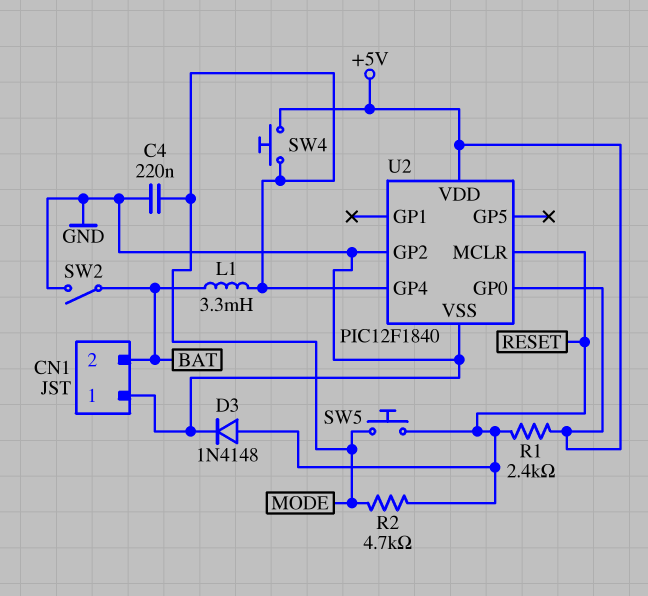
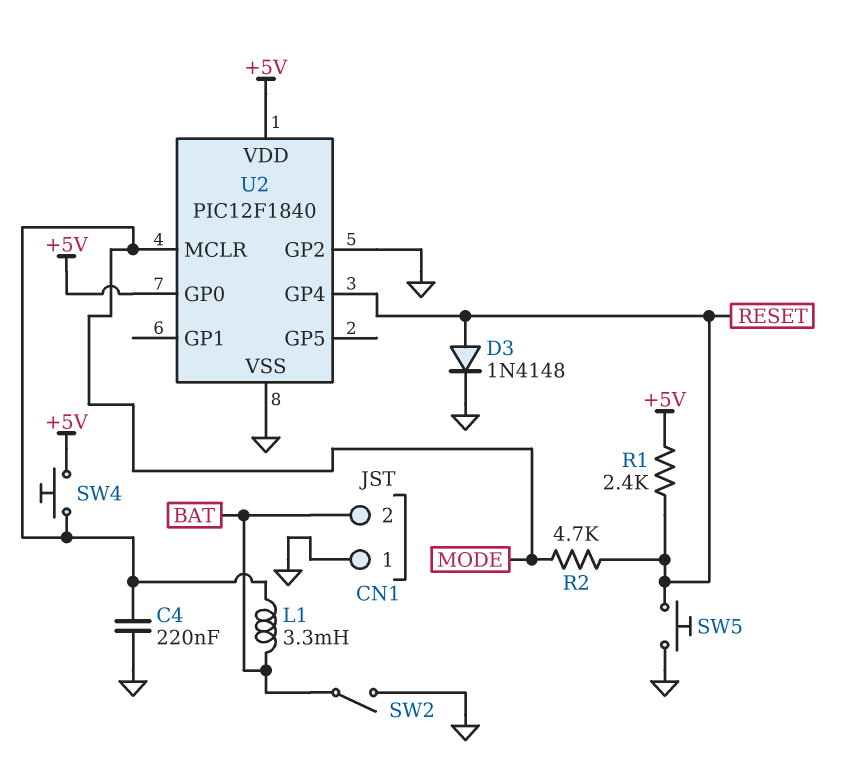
SW5: button (MODE, RESET) -> button (GND, RESET)
U2 pin GP4: MODE -> RESET
U2 pin MCLR: RESET -> MODE

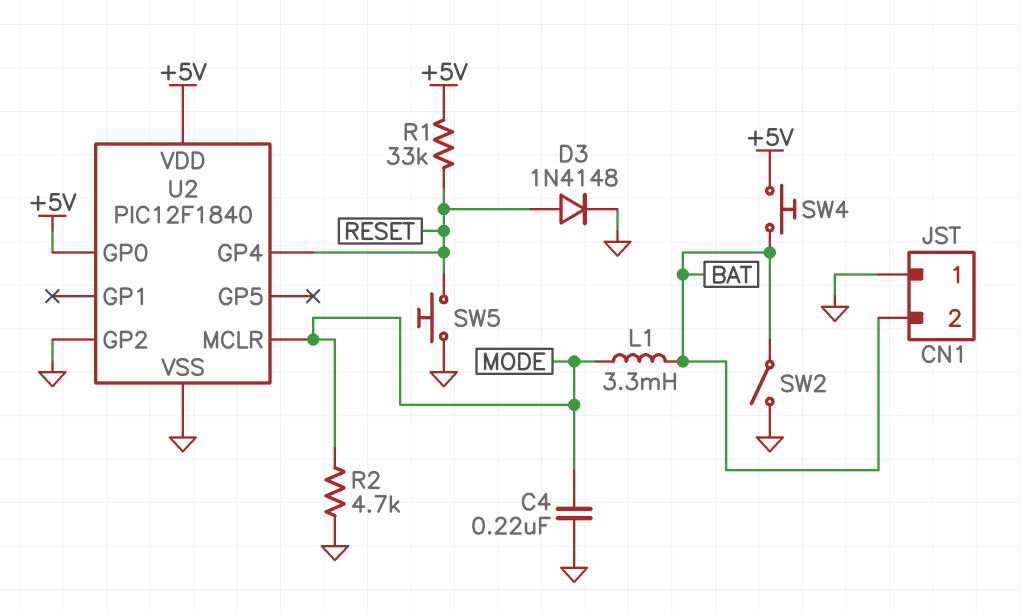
R1: 2.4k (+5V, RESET) -> 33k (+5V, RESET)
R2: 4.7k (MODE, RESET) -> 4.7k (GND, MODE)
SW4: button (+5V, MODE) -> button (+5V, BAT)

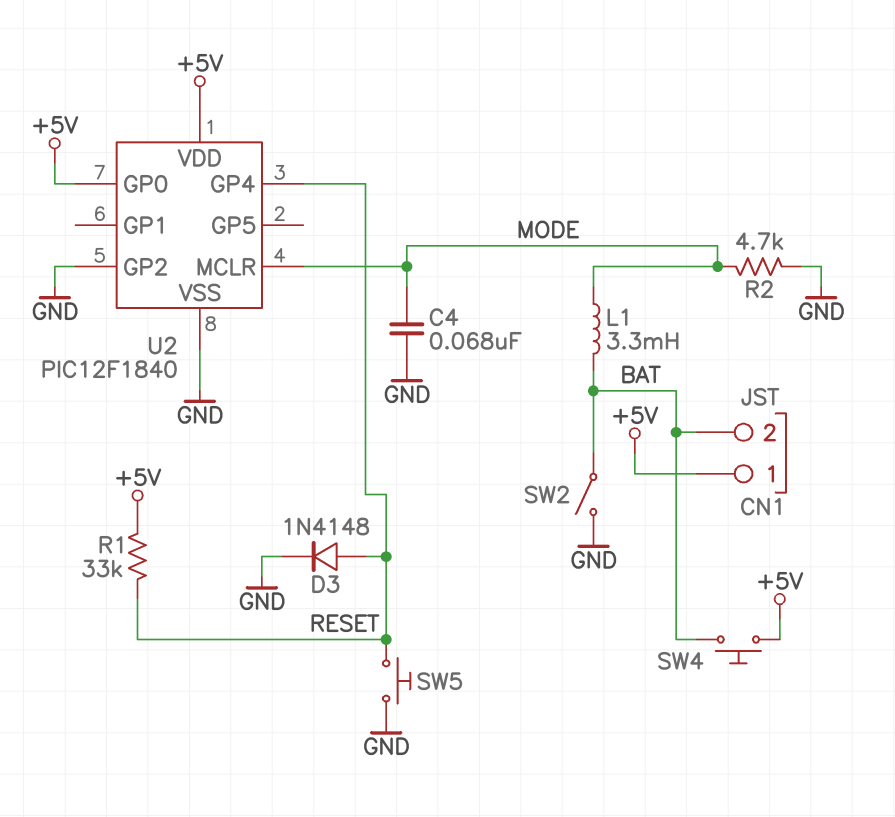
C4: 220nF (GND, MODE) -> 68nF (GND, MODE)
CN1 pin 1: GND -> +5V

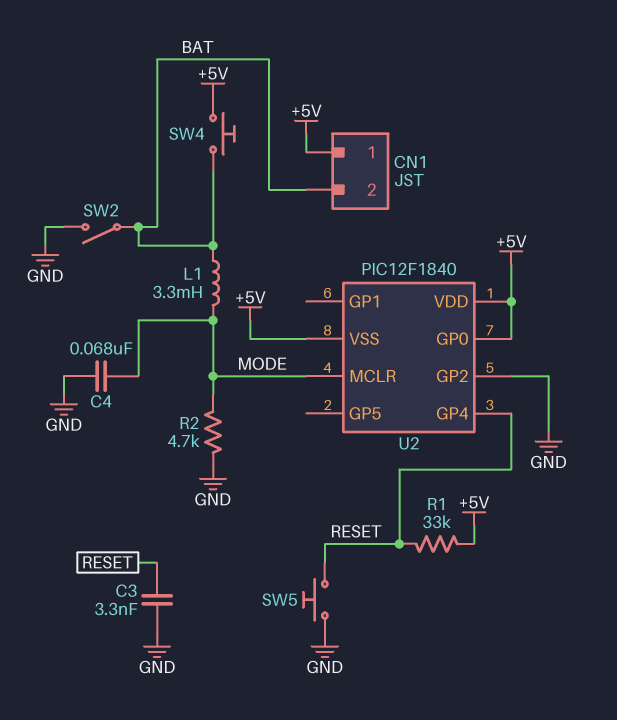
C3: none -> 3.3nF (GND, RESET)
D3: diode 1N4148 (A RESET, K GND) -> none
U2 pin VSS: GND -> +5V

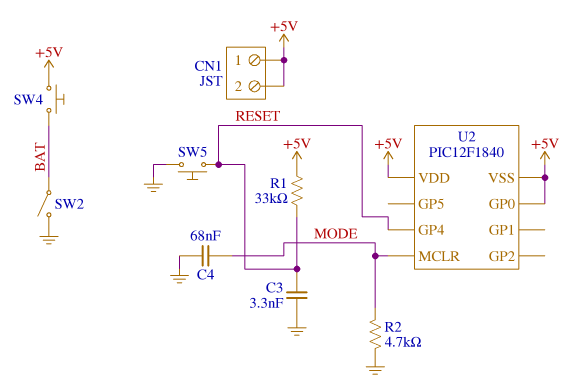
CN1 pin 2: BAT -> +5V
L1: 3.3mH (BAT, MODE) -> none
U2 pin GP2: GND -> none

